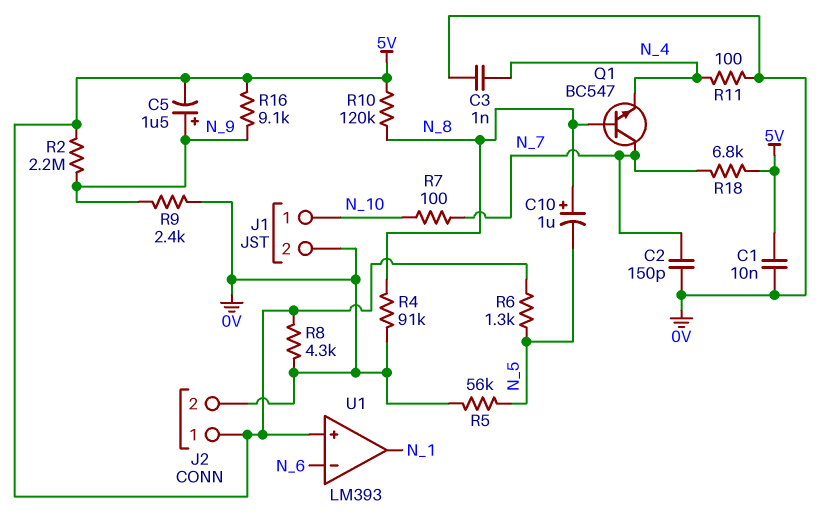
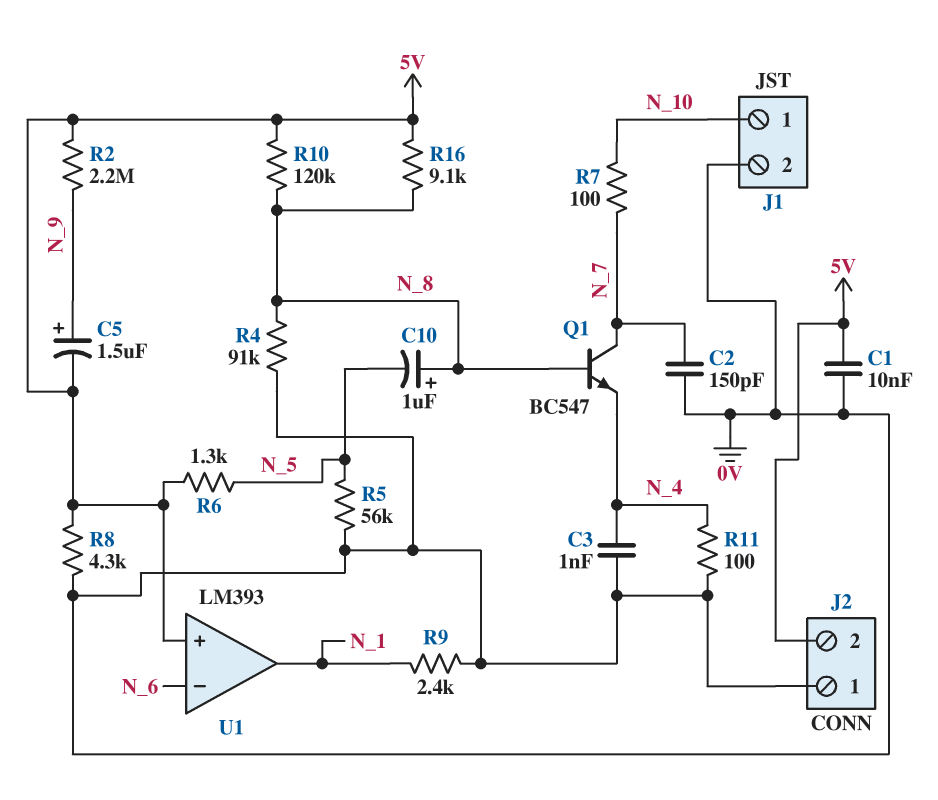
J2 pin 1: 5V -> 0V
J2 pin 2: 0V -> 5V
R9: 2.4k (0V, N_9) -> 2.4k (0V, N_1)
R16: 9.1k (5V, N_9) -> 9.1k (5V, N_8)
R18: 6.8k (5V, N_7) -> none

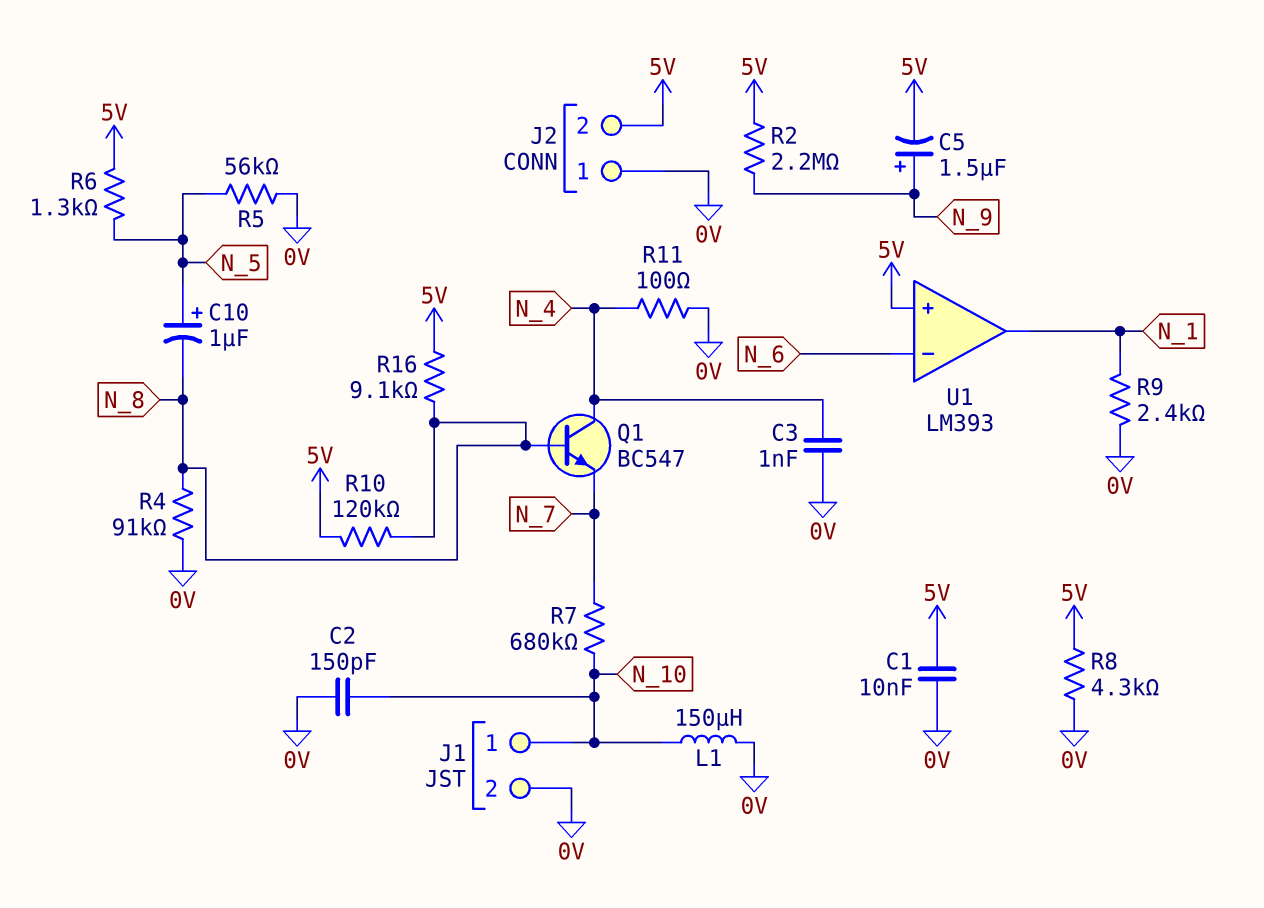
C2: 150pF (0V, N_7) -> 150pF (0V, N_10)
C10: 1uF (plus N_8, minus N_5) -> 1uF (plus N_5, minus N_8)
L1: none -> 150uH (0V, N_10)
Q1: NPN BC547 (B N_8, C N_7, E N_4) -> NPN BC547 (B N_8, C N_4, E N_7)
R7: 100 (N_7, N_10) -> 680k (N_7, N_10)

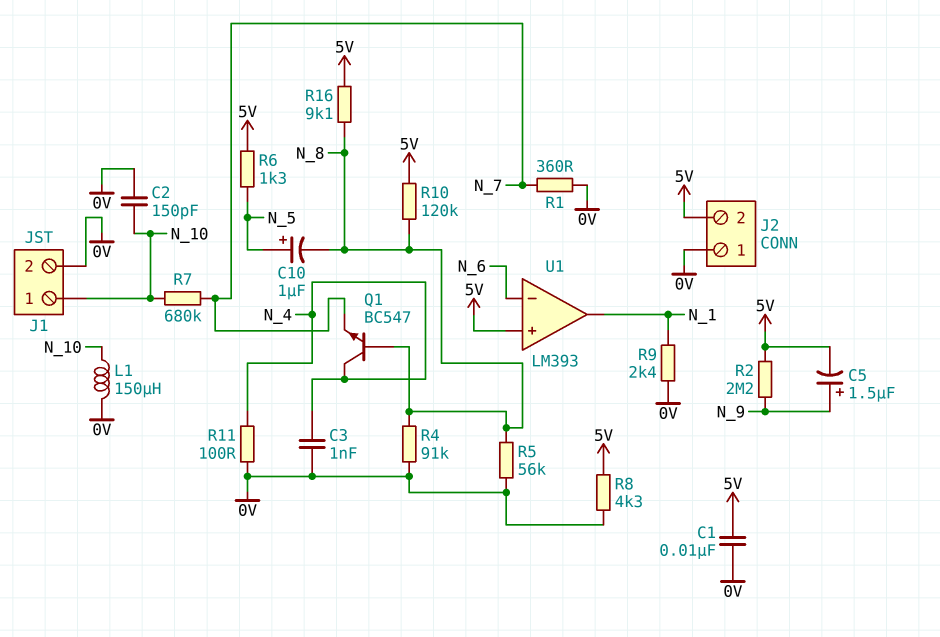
R1: none -> 360 (0V, N_7)
R5: 56k (0V, N_5) -> 56k (0V, N_8)

